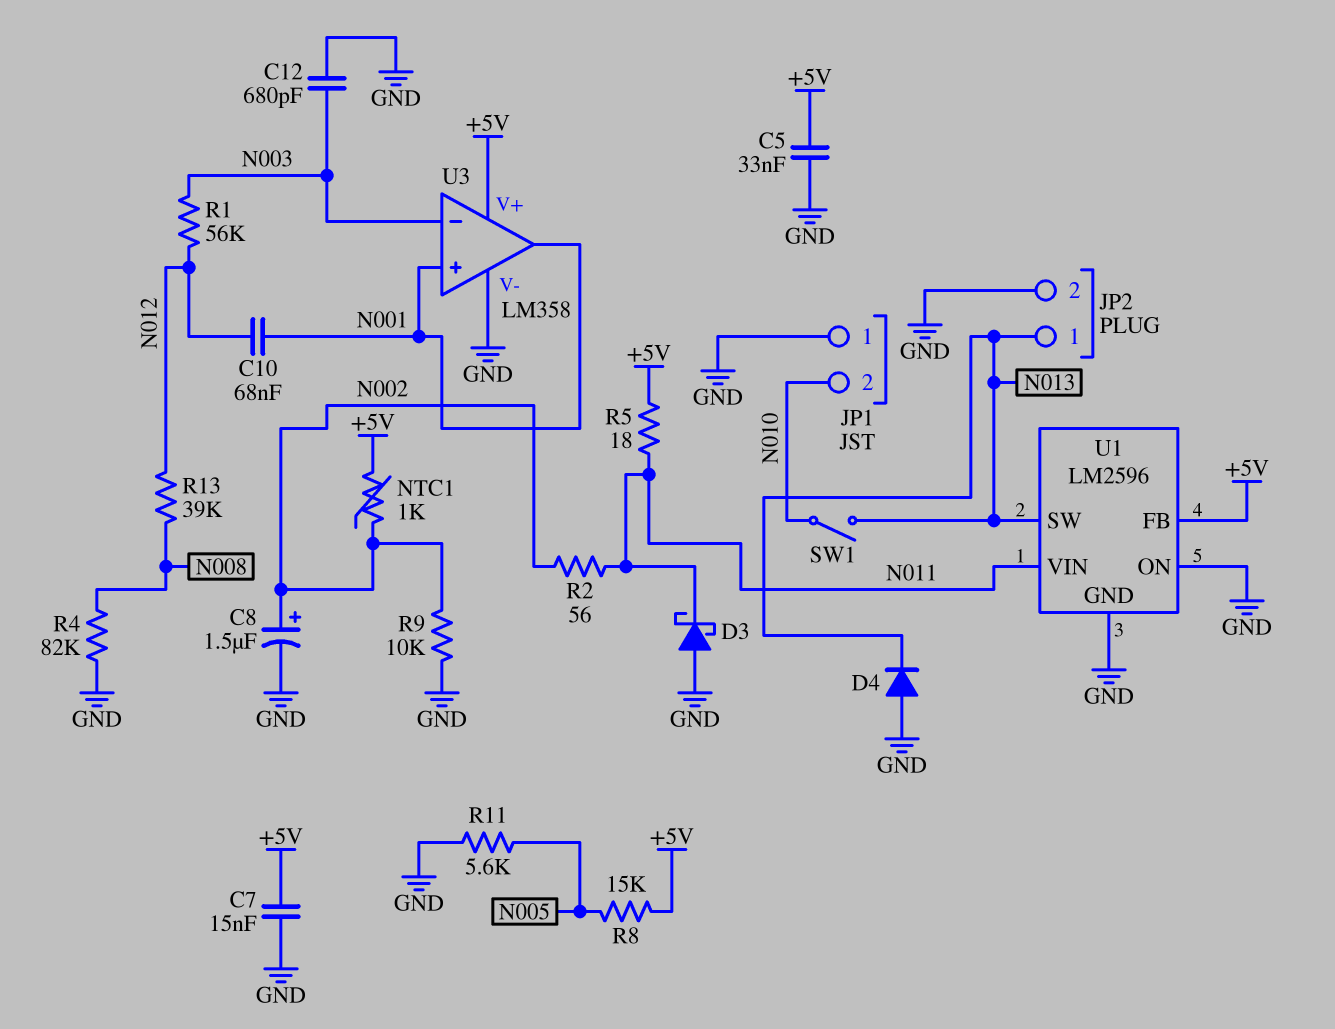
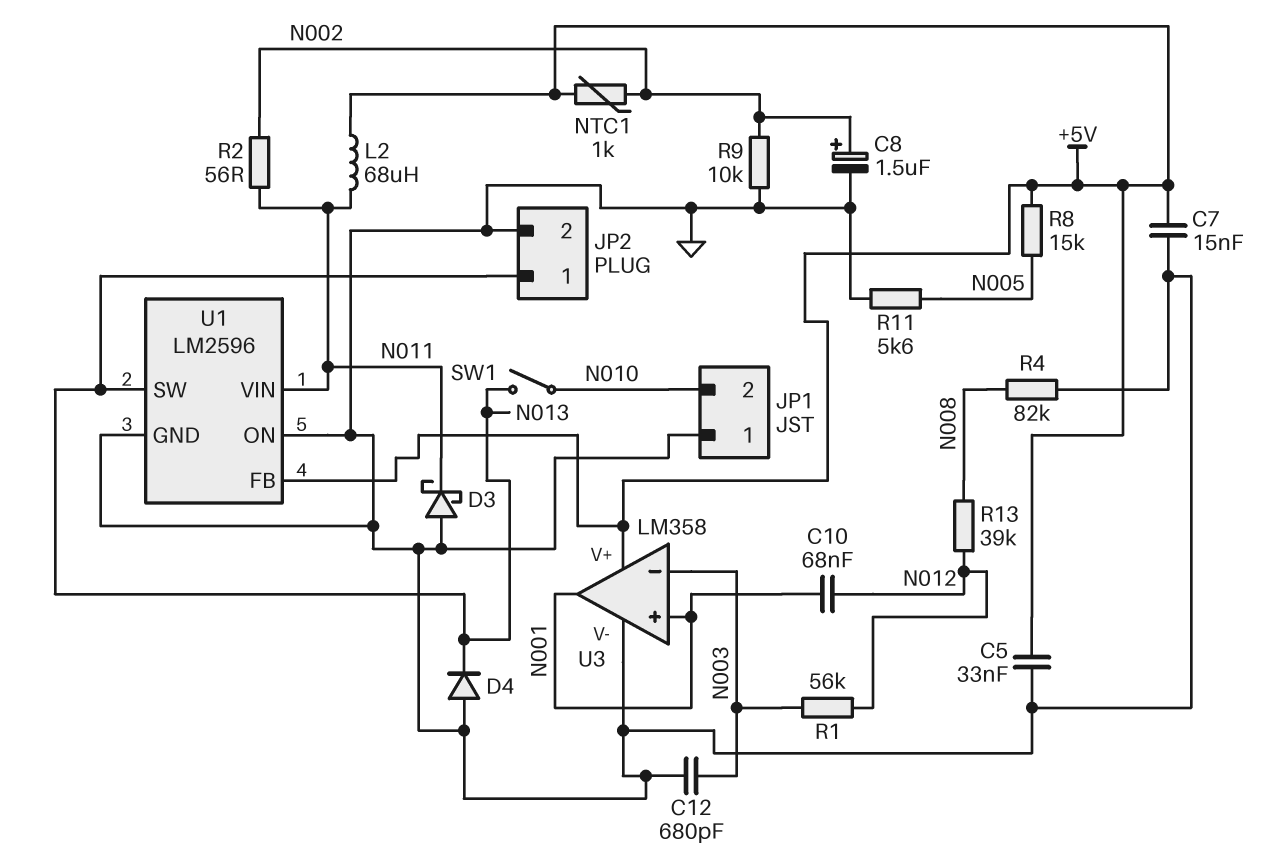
L2: none -> 68uH (+5V, N011)
R5: 18 (+5V, N011) -> none

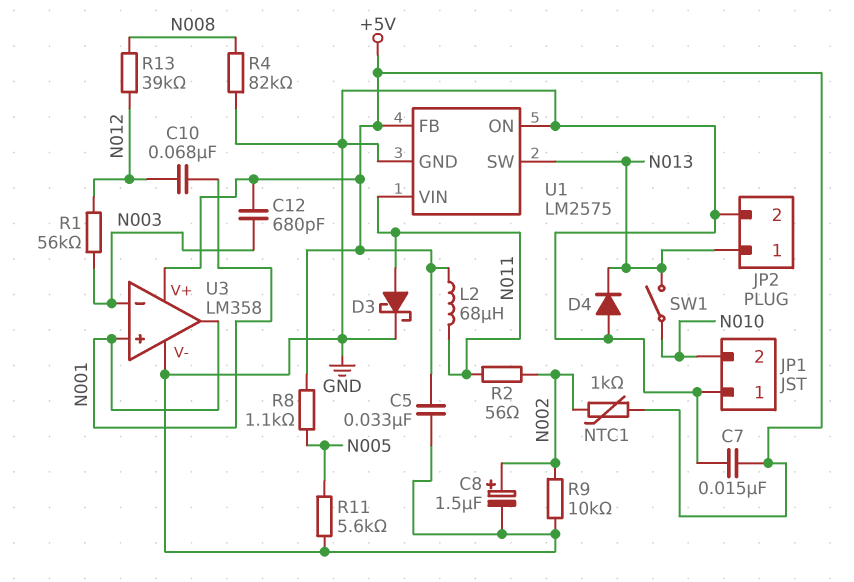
C12: 680pF (GND, N003) -> 680pF (+5V, N003)
D3: schottky (A GND, K N011) -> schottky (A N011, K GND)
R8: 15k (+5V, N005) -> 1.1k (+5V, N005)
U1: LM2596 -> LM2575

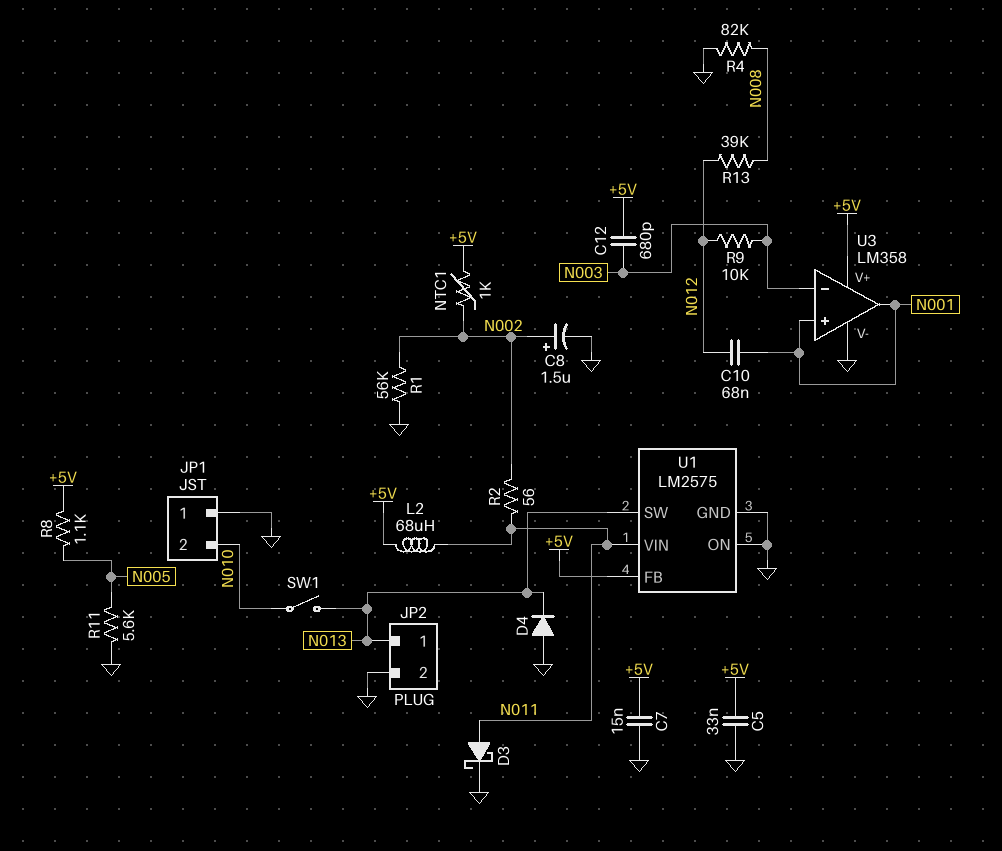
R1: 56k (N003, N012) -> 56k (GND, N002)
R9: 10k (GND, N002) -> 10k (N003, N012)

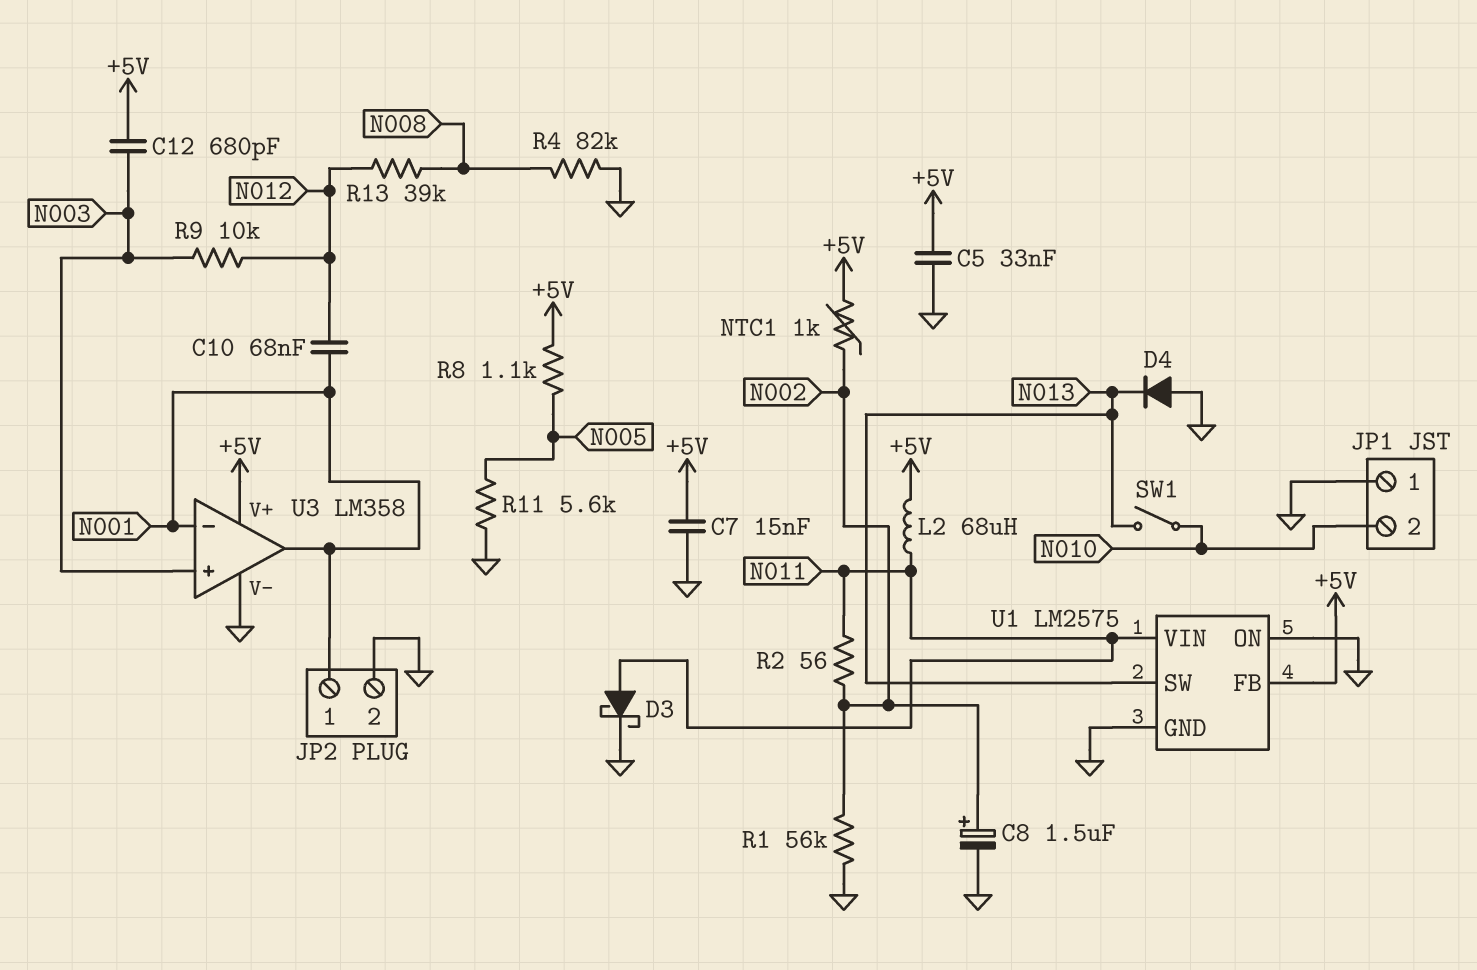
JP2 pin 1: N013 -> N001
U3 pin in+: N001 -> N003
U3 pin in-: N003 -> N001

